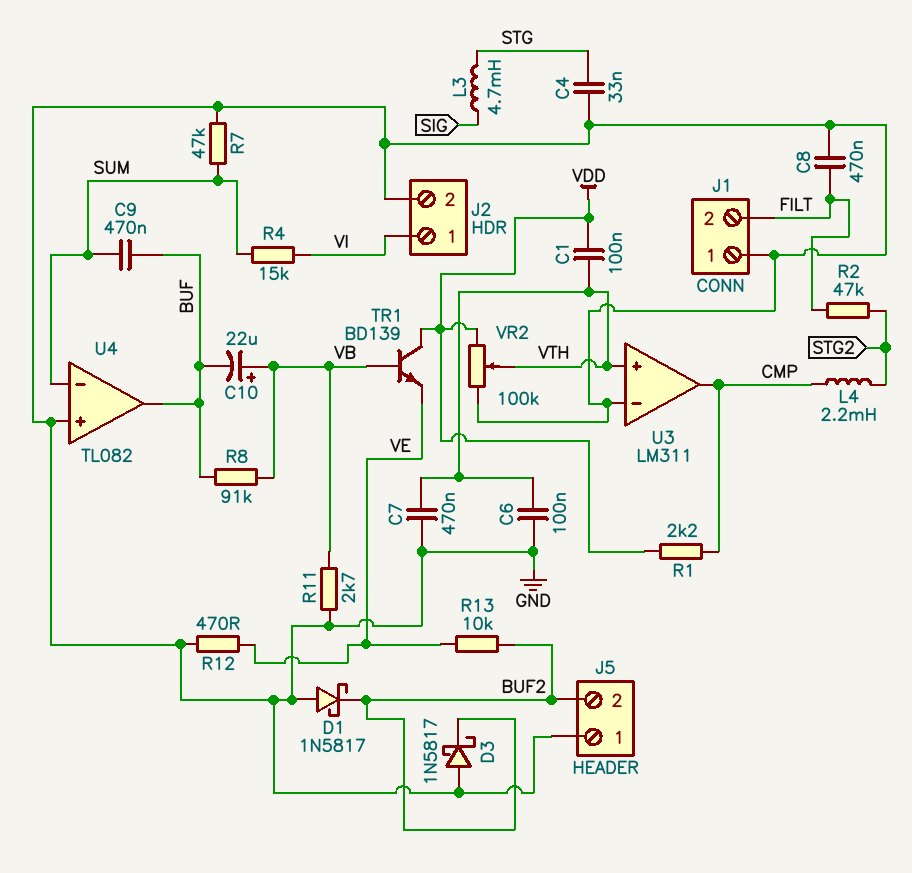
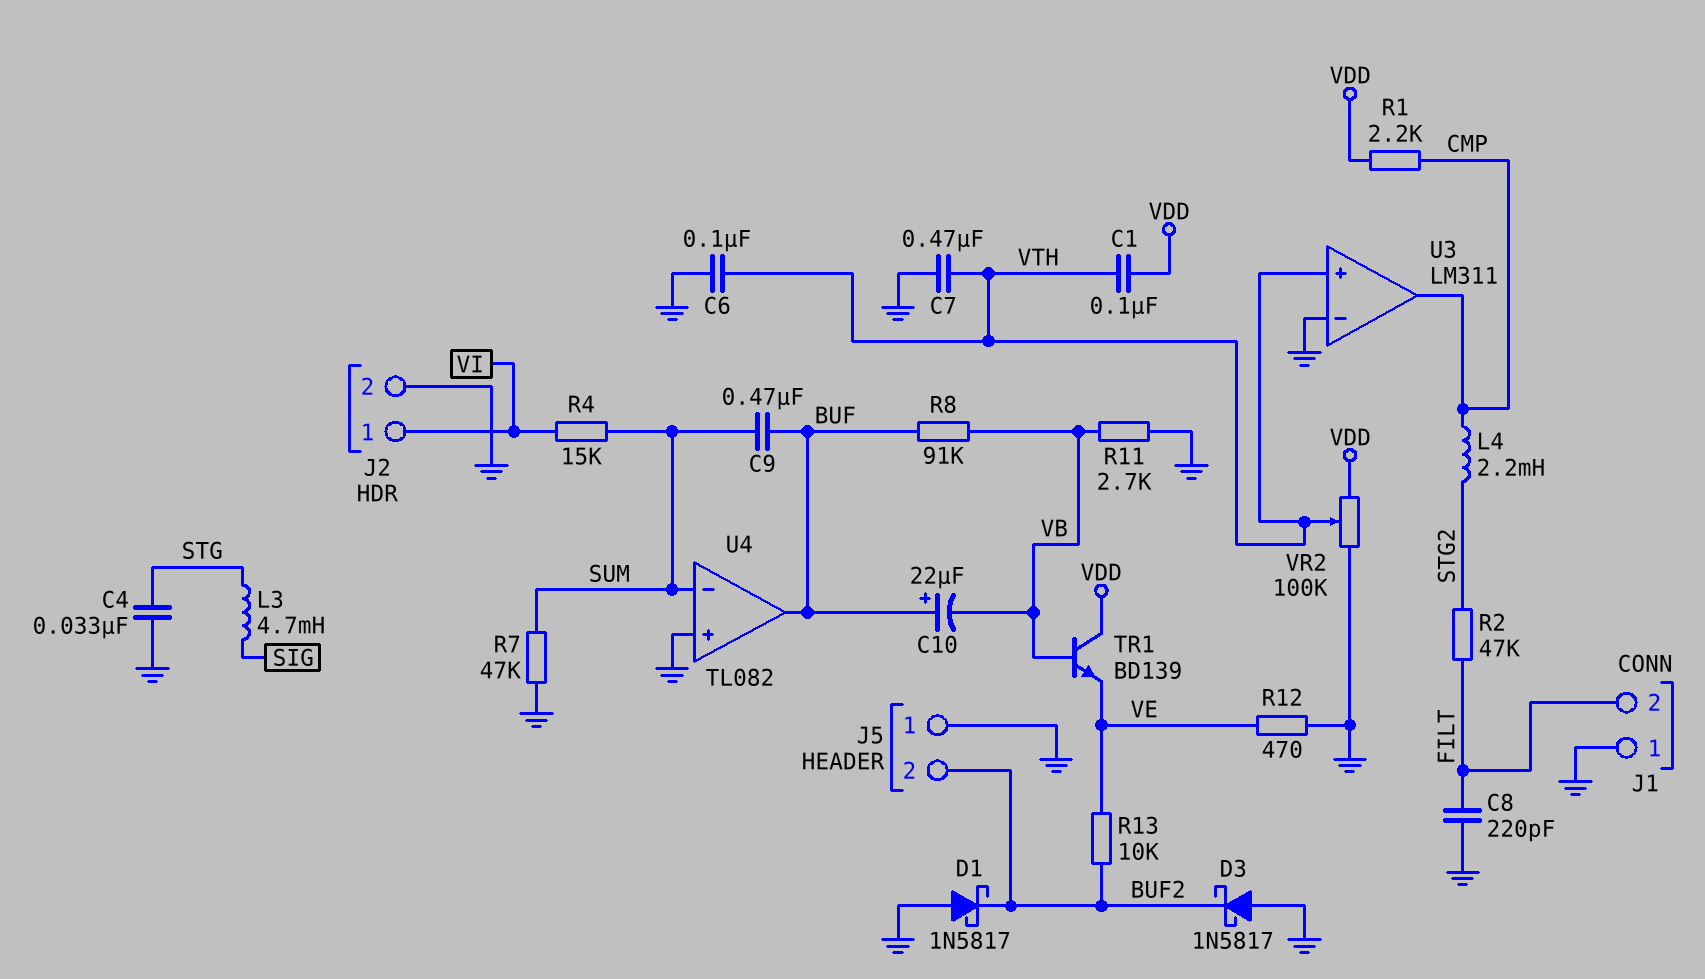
C8: 470nF (FILT, GND) -> 220pF (FILT, GND)
C10: 22uF (plus VB, minus BUF) -> 22uF (plus BUF, minus VB)

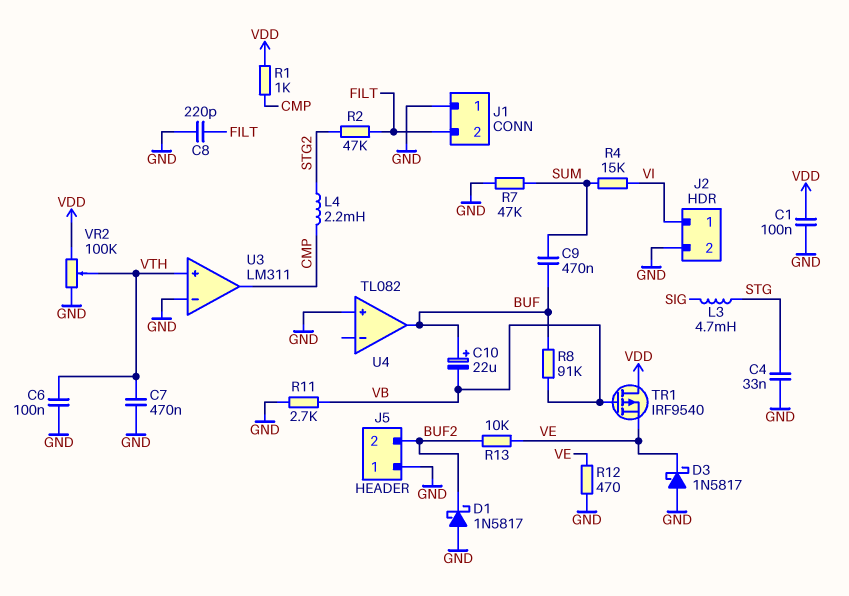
C1: 100nF (VDD, VTH) -> 100nF (GND, VDD)
D3: schottky 1N5817 (A GND, K BUF2) -> schottky 1N5817 (A GND, K VE)
R1: 2.2k (CMP, VDD) -> 1k (CMP, VDD)
TR1: NPN BD139 (B VB, C VDD, E VE) -> PMOS IRF9540 (G VB, D VDD, S VE)
U4 pin in-: SUM -> none

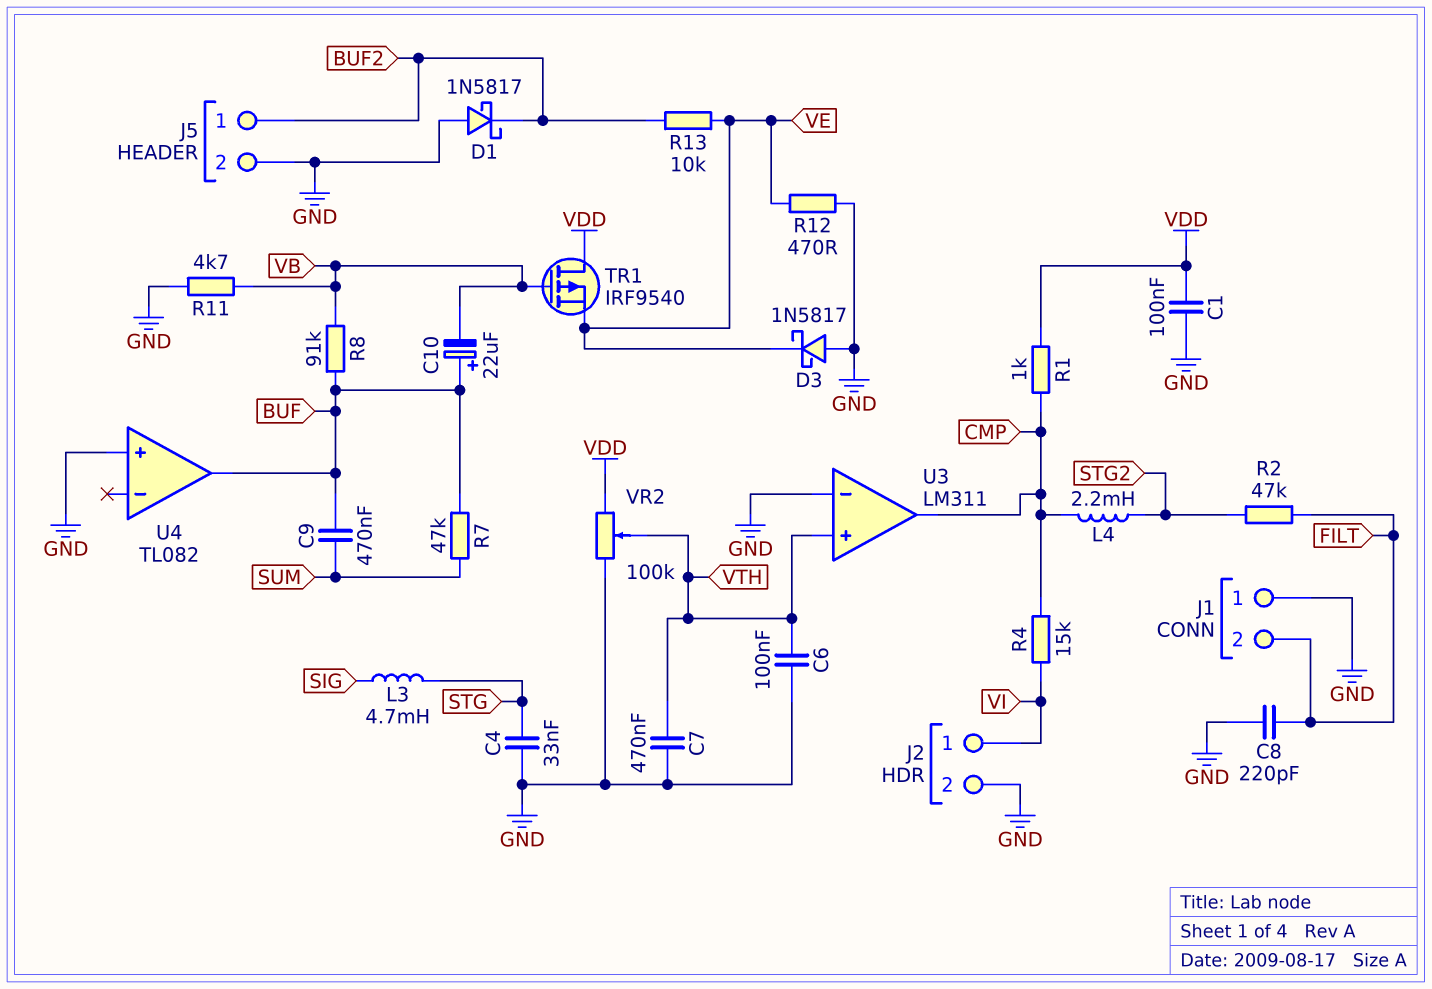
J5 pin 1: GND -> BUF2
J5 pin 2: BUF2 -> GND
R4: 15k (SUM, VI) -> 15k (CMP, VI)
R7: 47k (GND, SUM) -> 47k (BUF, SUM)
R11: 2.7k (GND, VB) -> 4.7k (GND, VB)

